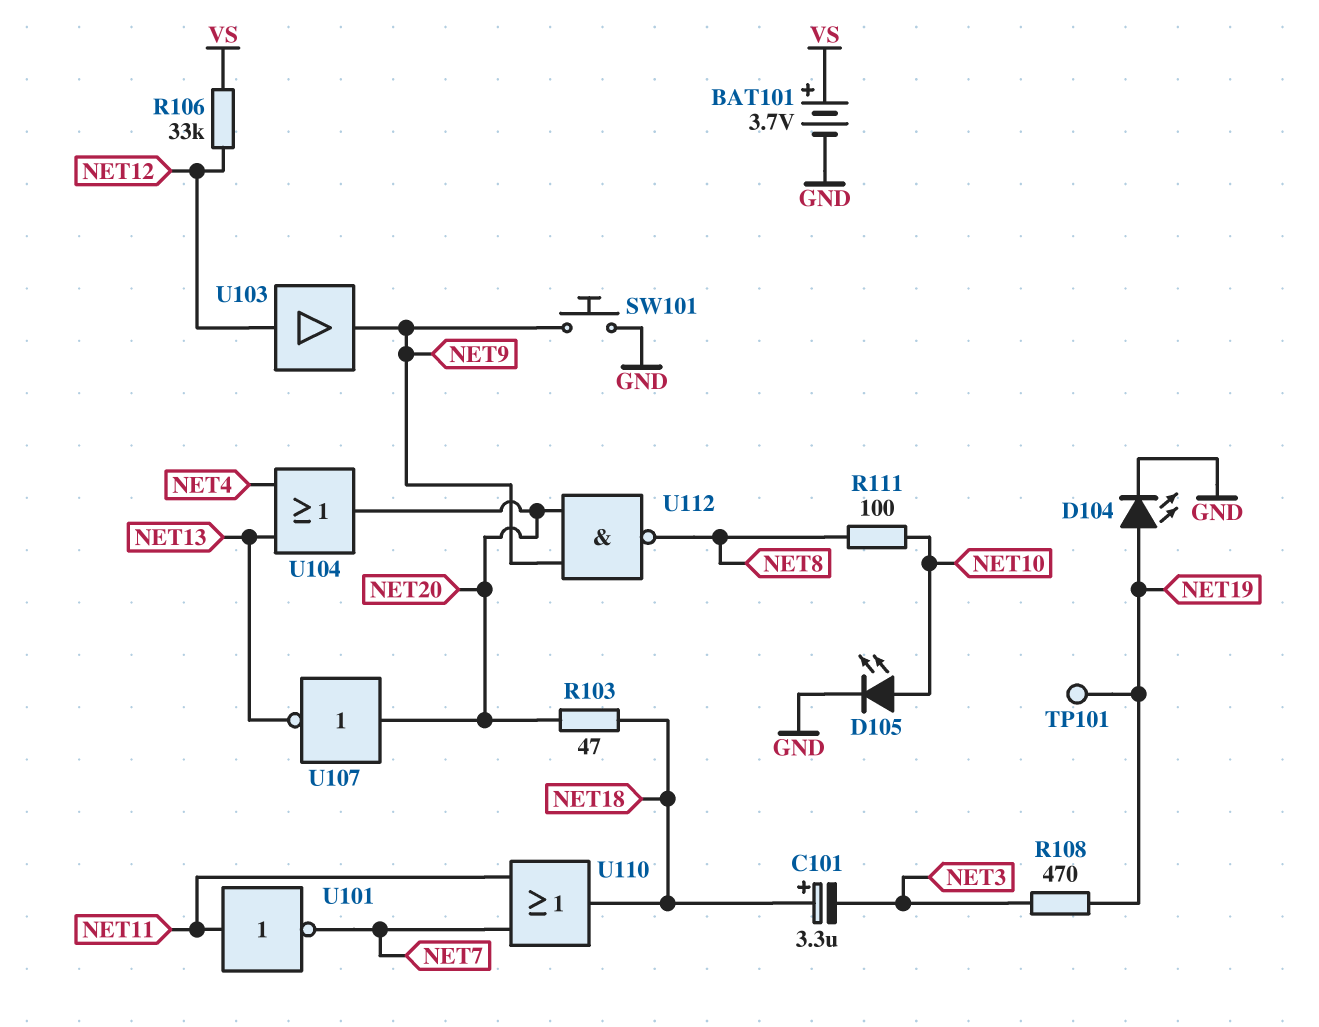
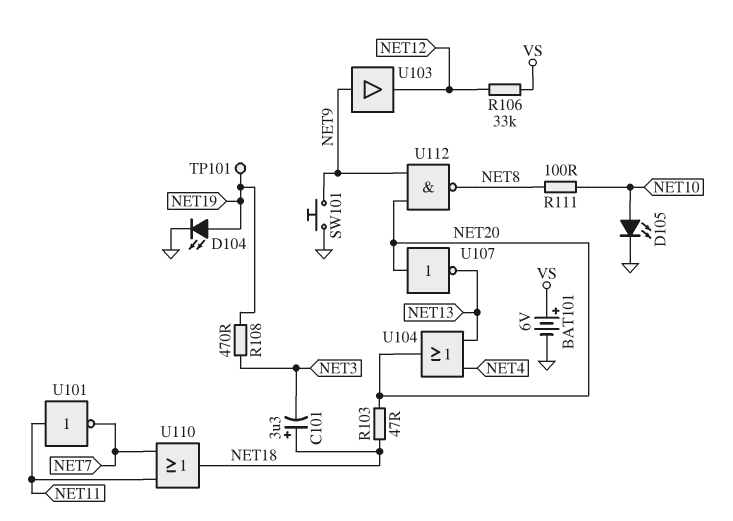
BAT101: 3.7V (plus VS, minus GND) -> 6V (plus VS, minus GND)
U103: buffer (in NET12, out NET9) -> buffer (in NET9, out NET12)

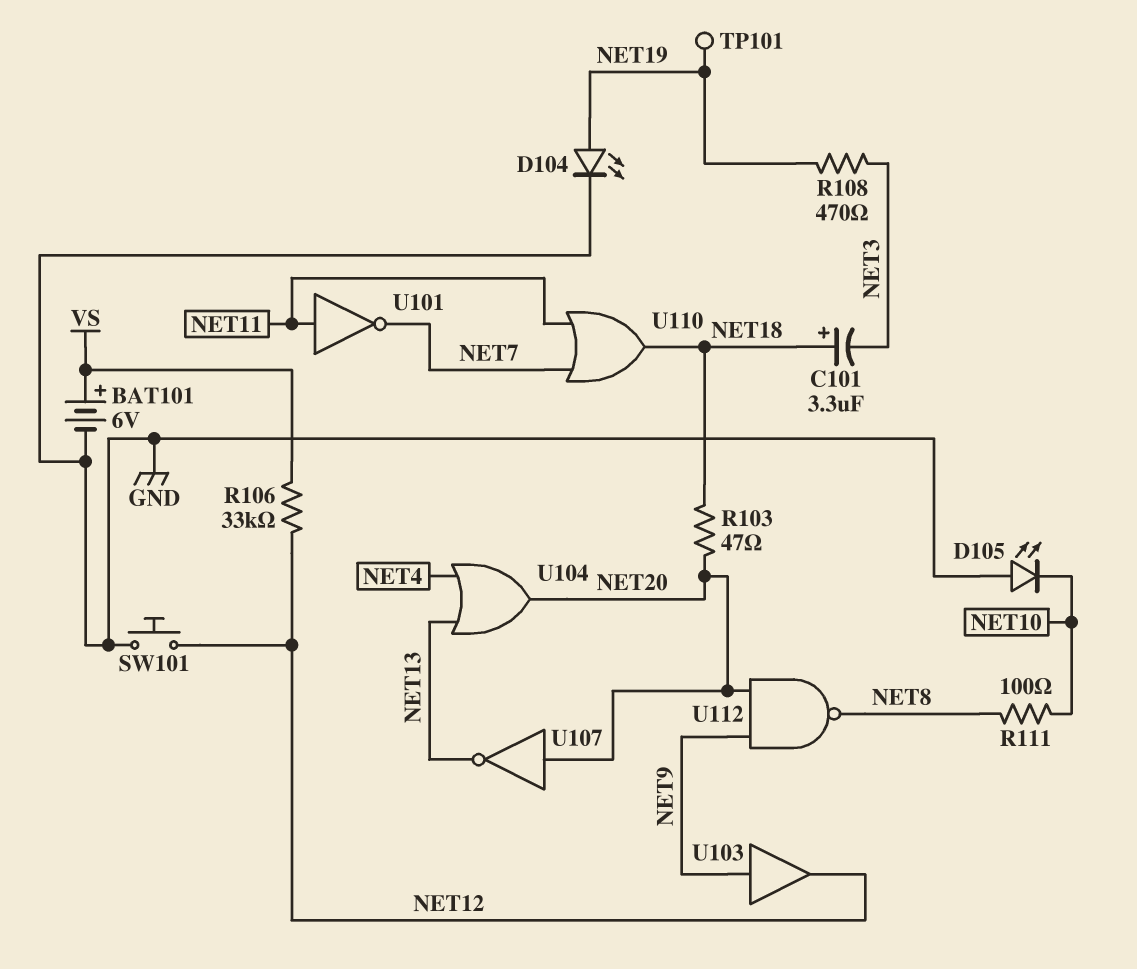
D105: LED (A NET10, K GND) -> LED (A GND, K NET10)
SW101: button (GND, NET9) -> button (GND, NET12)

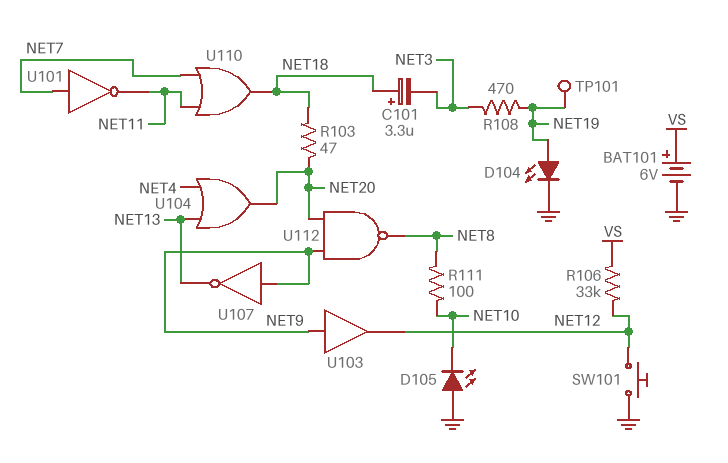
U101: NOT (in NET11, out NET7) -> NOT (in NET7, out NET11)
U107: NOT (in NET20, out NET13) -> NOT (in NET9, out NET13)

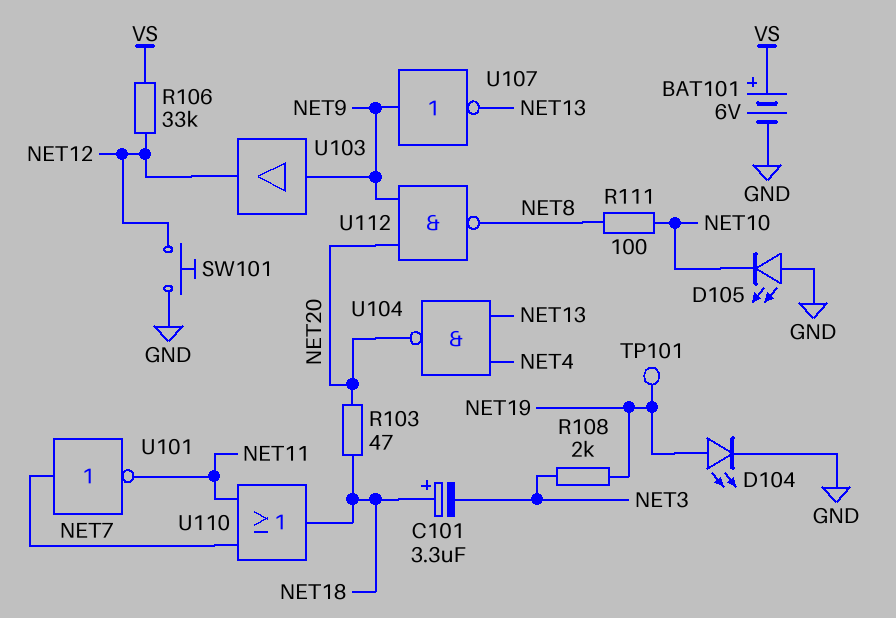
R108: 470 (NET3, NET19) -> 2k (NET3, NET19)
U104: OR (in NET4, in NET13, out NET20) -> NAND (in NET4, in NET13, out NET20)

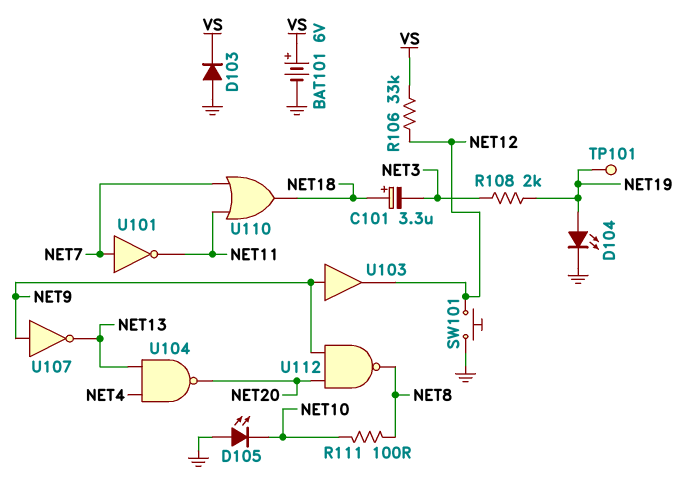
D103: none -> diode (A GND, K VS)
R103: 47 (NET18, NET20) -> none

